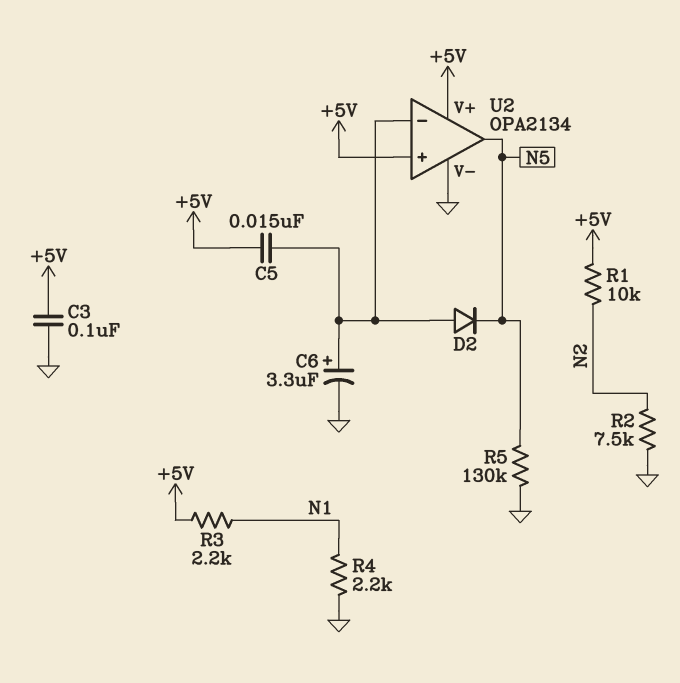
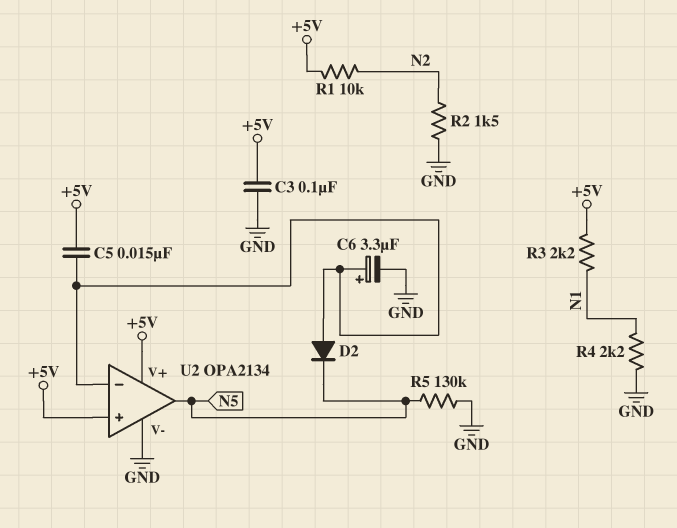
R2: 7.5k (GND, N2) -> 1.5k (GND, N2)

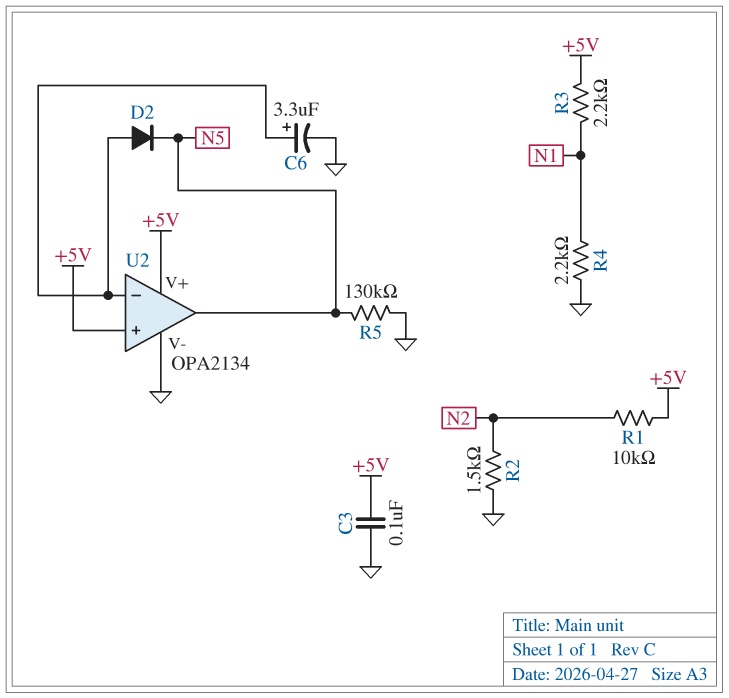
C5: 15nF (+5V, U2/in-) -> none

